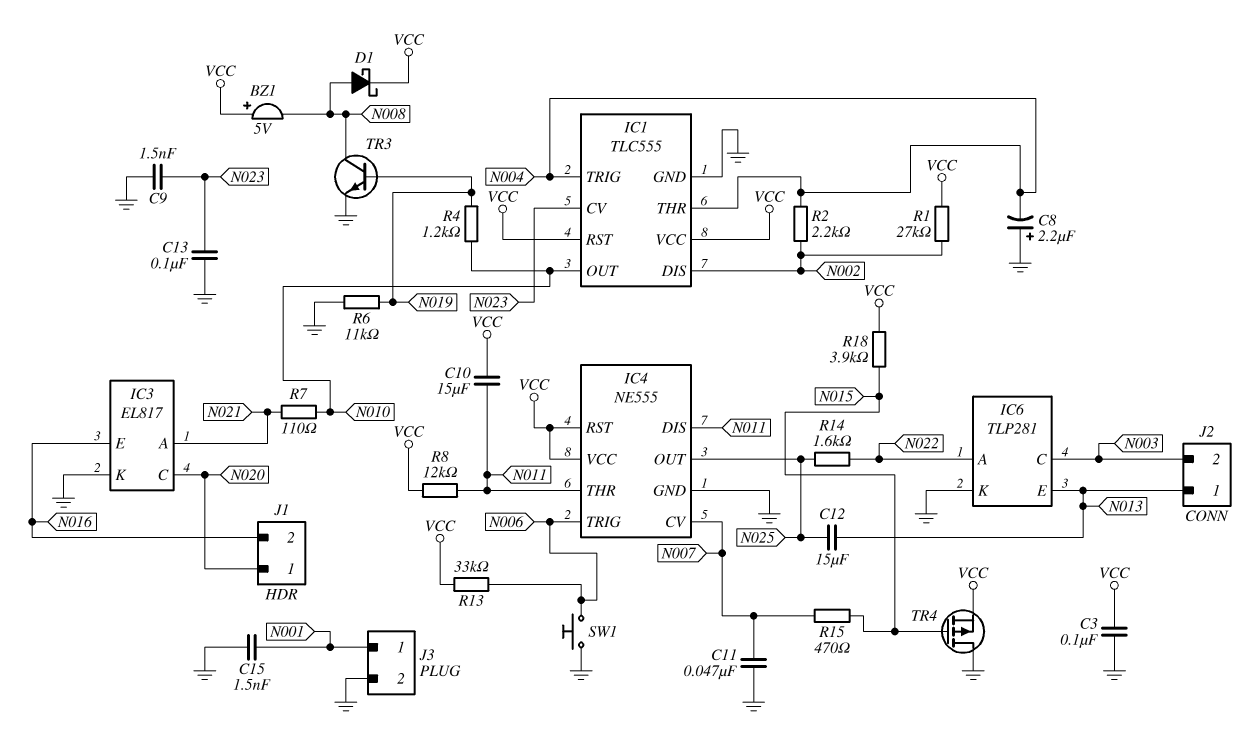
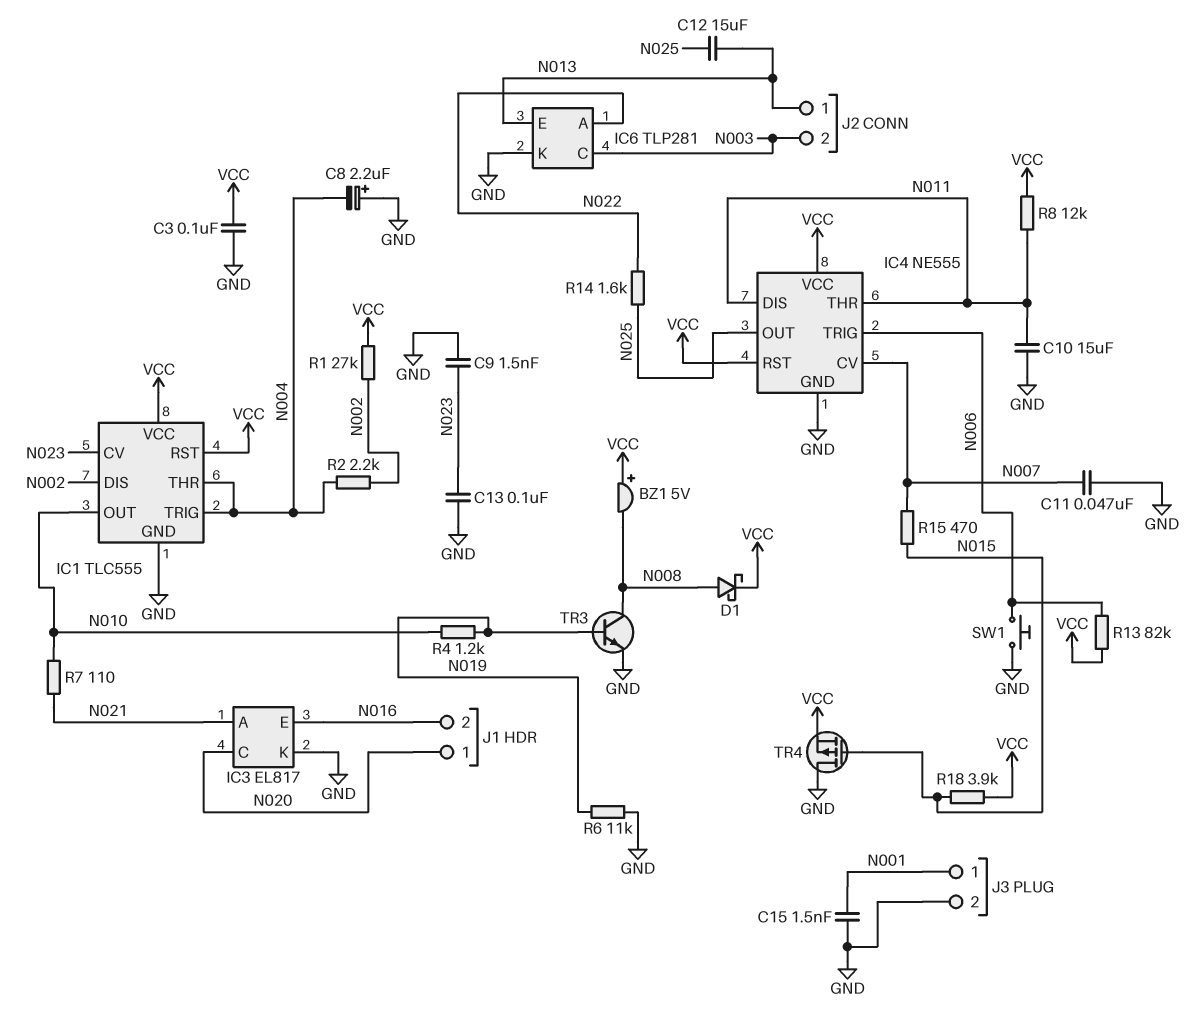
C10: 15uF (N011, VCC) -> 15uF (GND, N011)
R13: 33k (N006, VCC) -> 82k (N006, VCC)

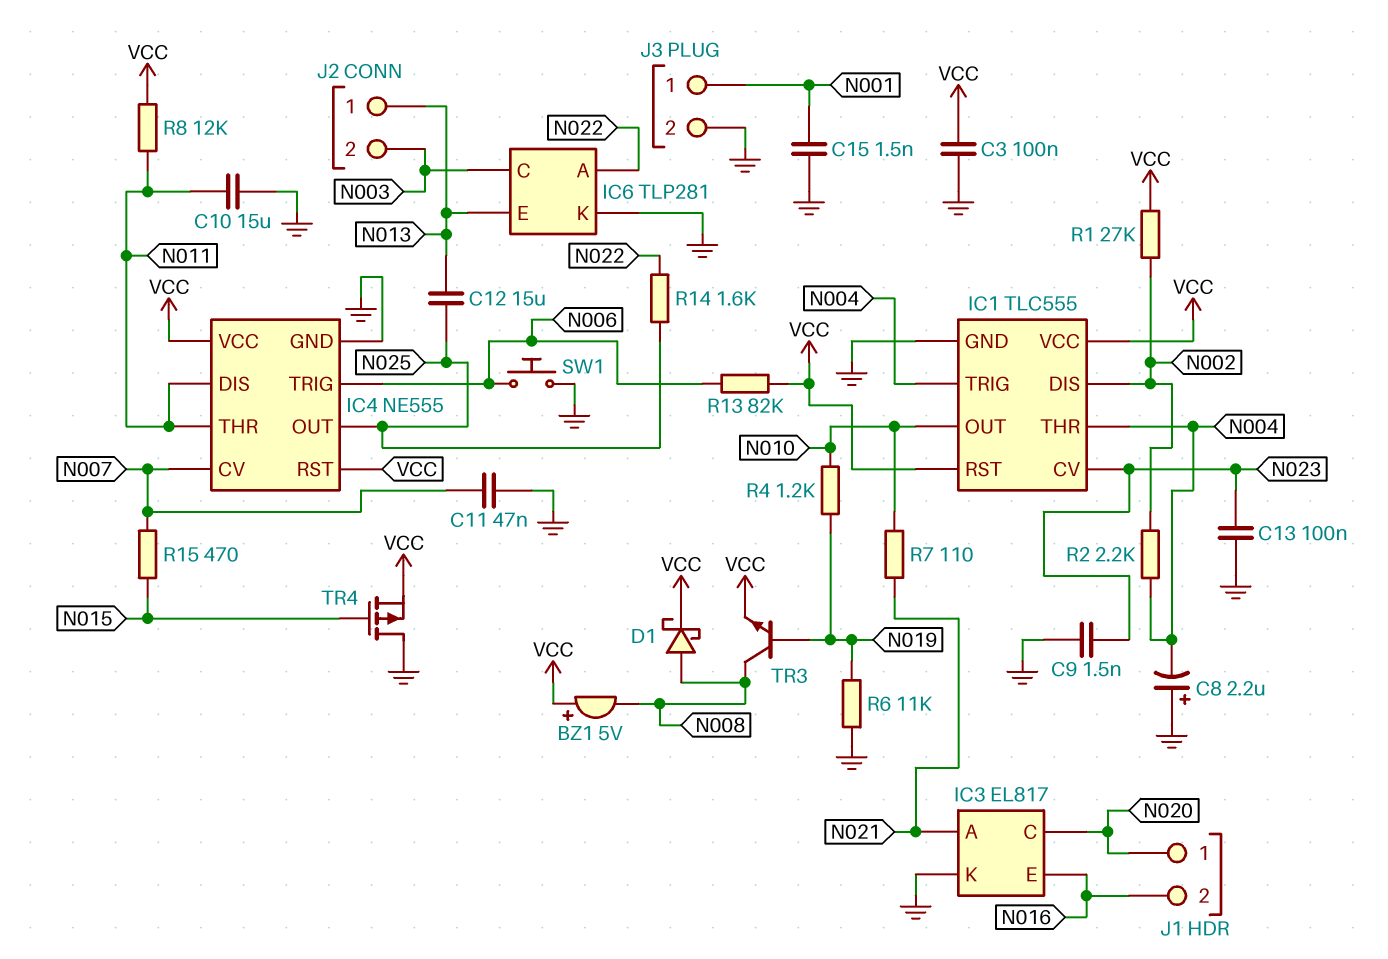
R18: 3.9k (N015, VCC) -> none
TR3: NPN (B N019, C N008, E GND) -> NPN (B N019, C N008, E VCC)

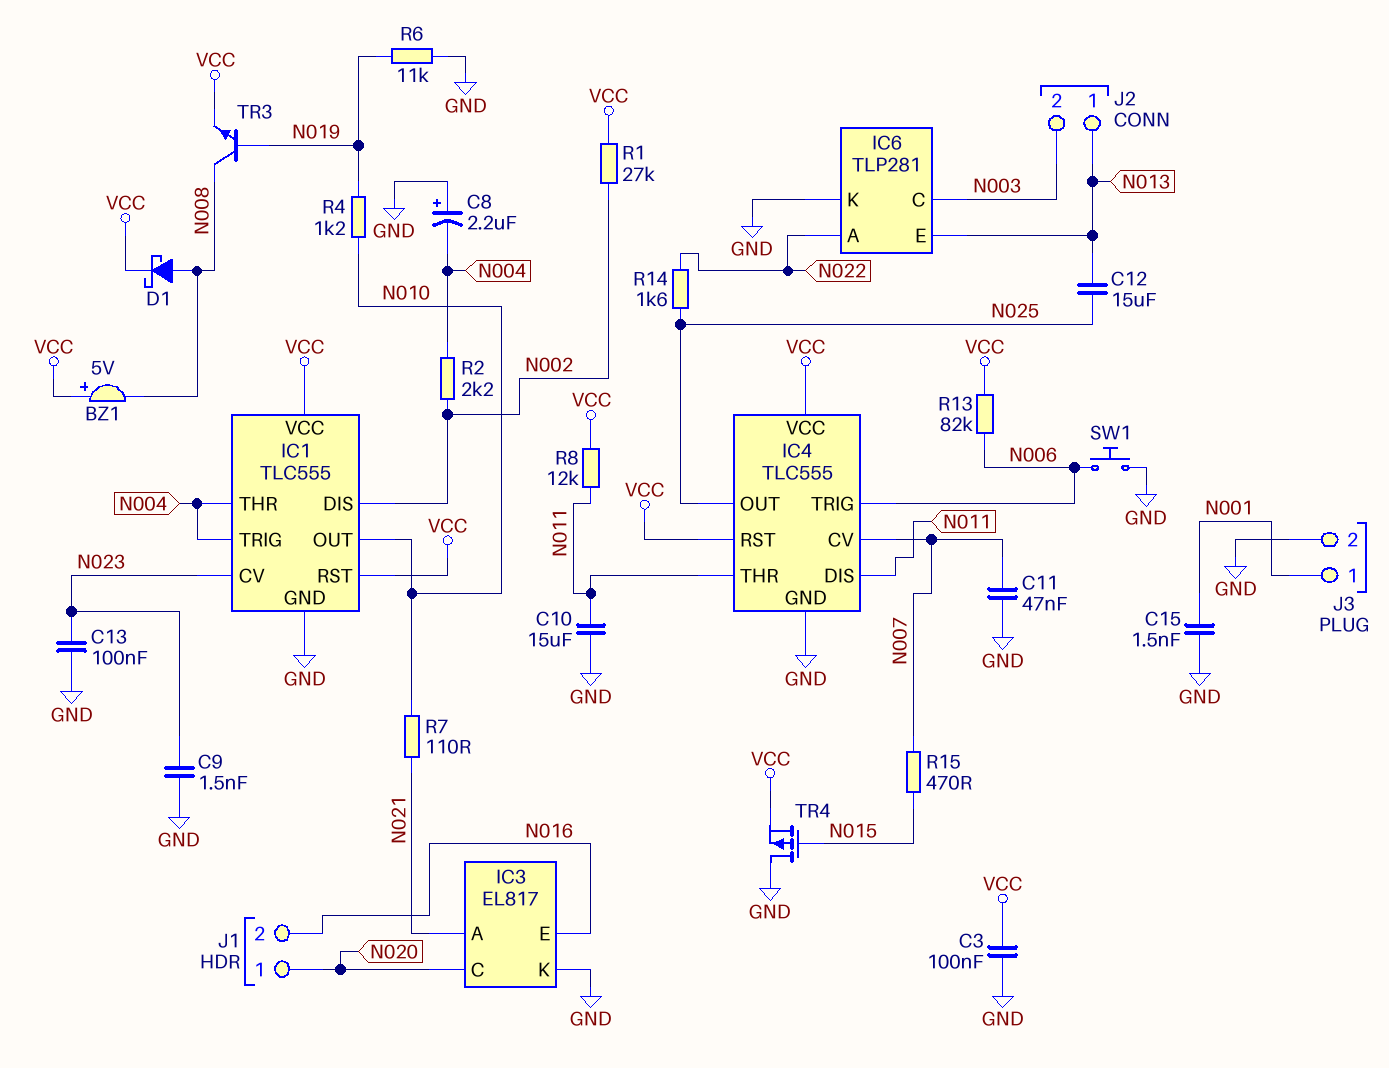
IC4: NE555 -> TLC555

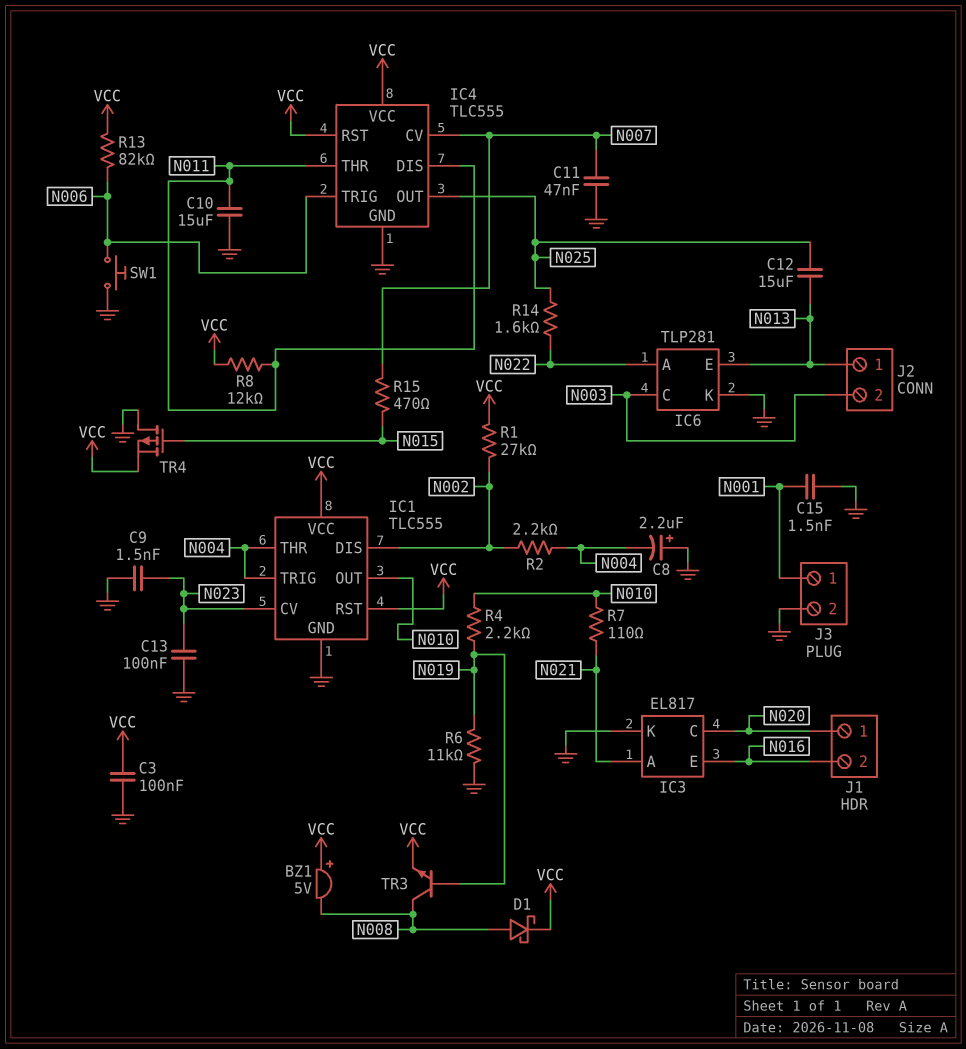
R4: 1.2k (N010, N019) -> 2.2k (N010, N019)

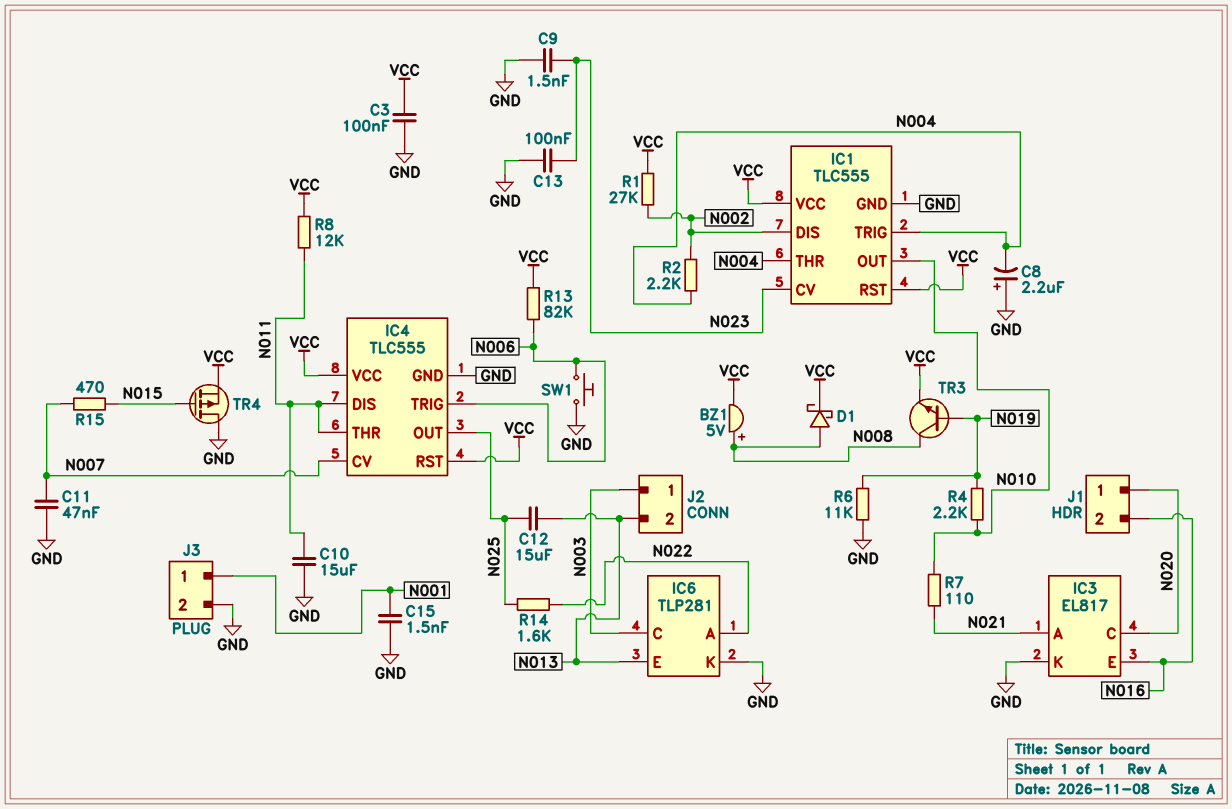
BZ1: buzzer 5V (plus VCC, minus N008) -> buzzer 5V (plus N008, minus VCC)
J2 pin 1: N013 -> N003
J2 pin 2: N003 -> N013

